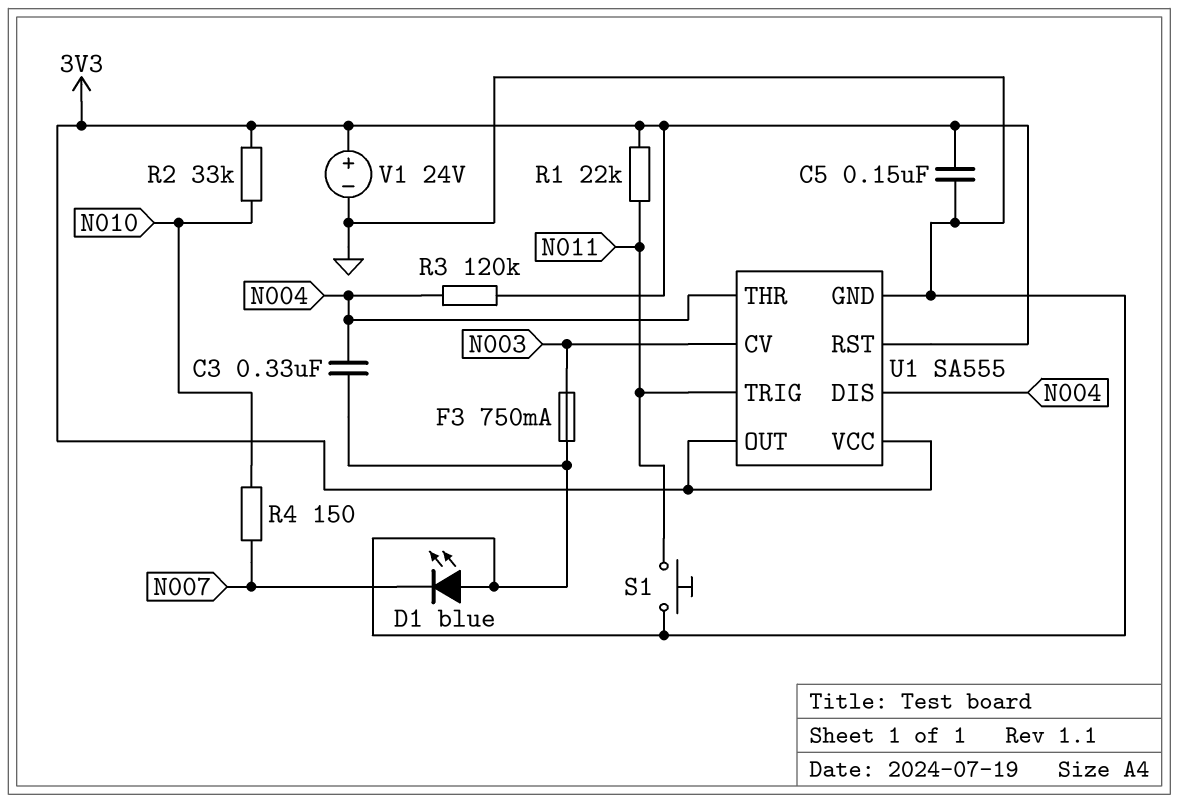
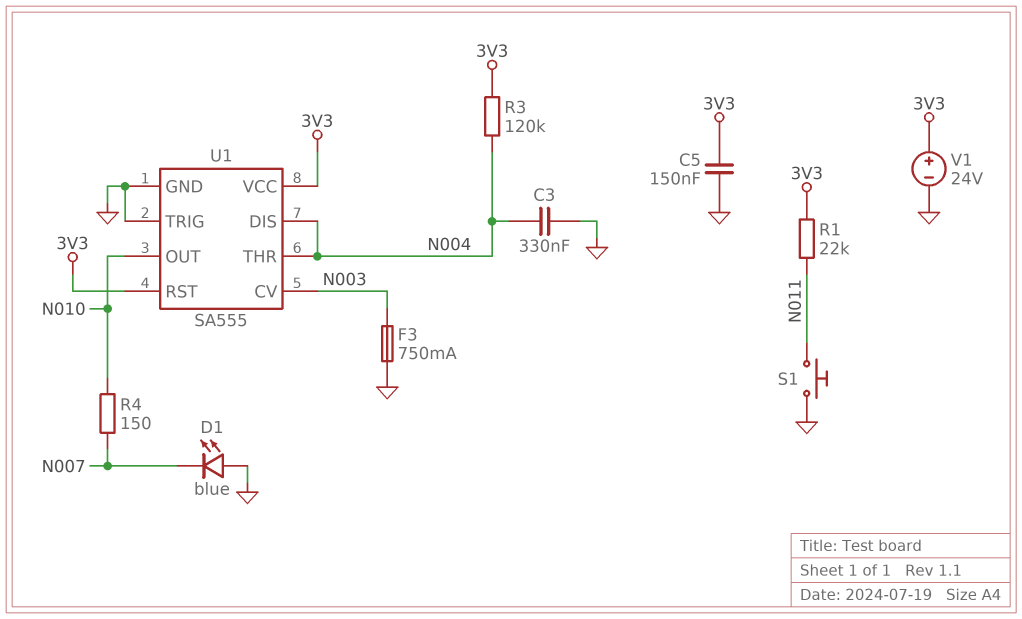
R2: 33k (3V3, N010) -> none
U1 pin OUT: 3V3 -> N010
U1 pin TRIG: N011 -> GND

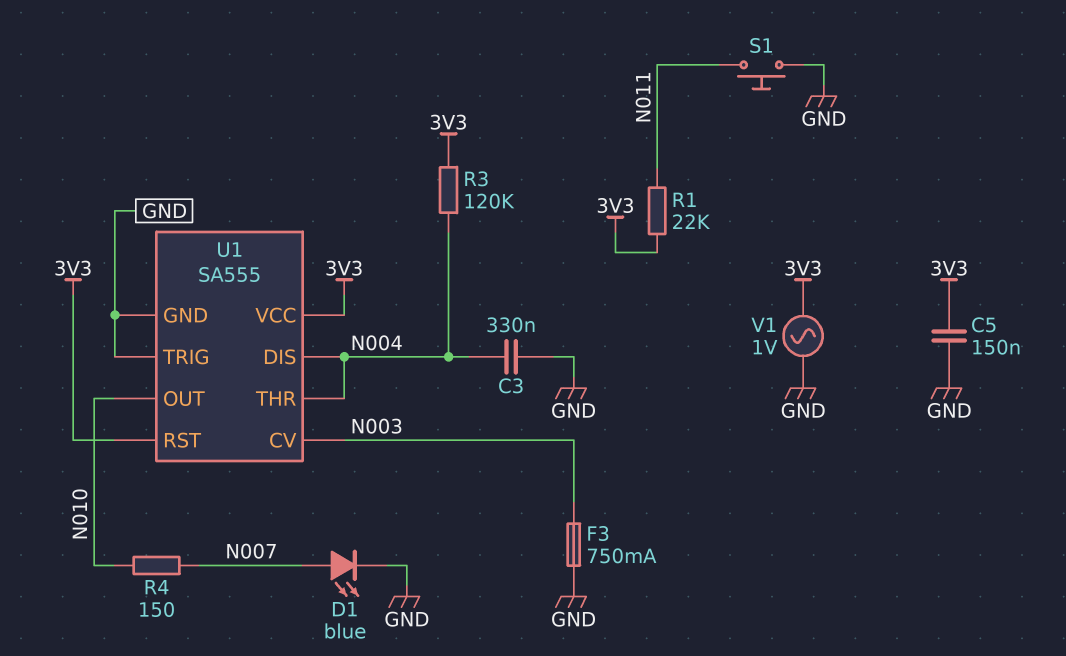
D1: LED blue (A GND, K N007) -> LED blue (A N007, K GND)
V1: 24V (plus 3V3, minus GND) -> AC 1V (3V3, GND)

